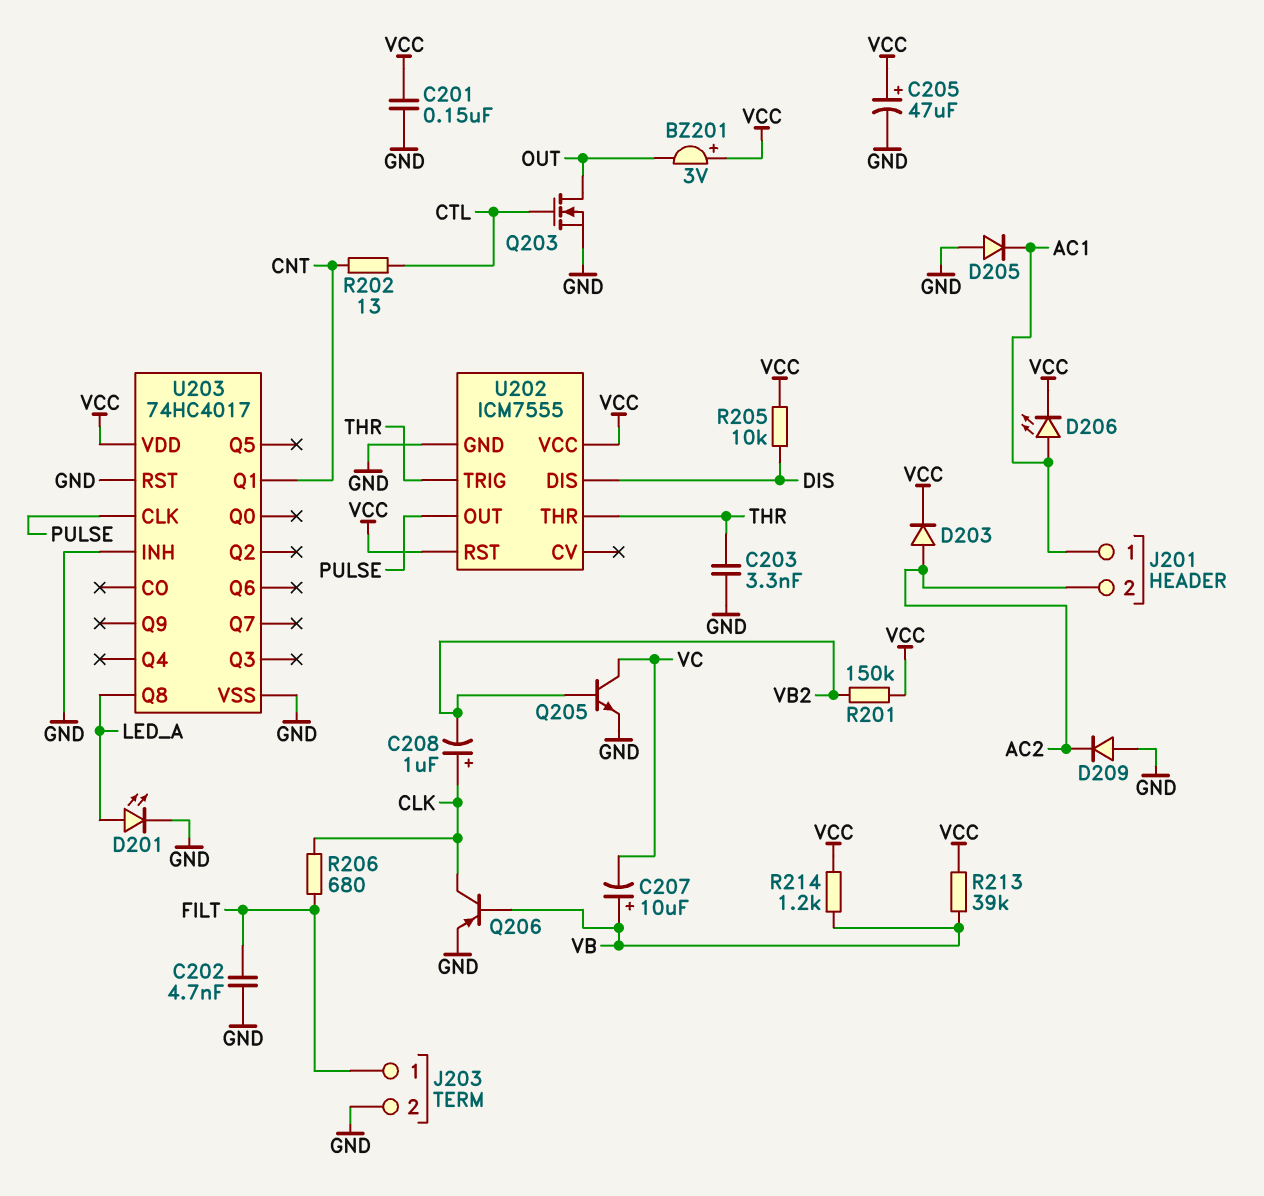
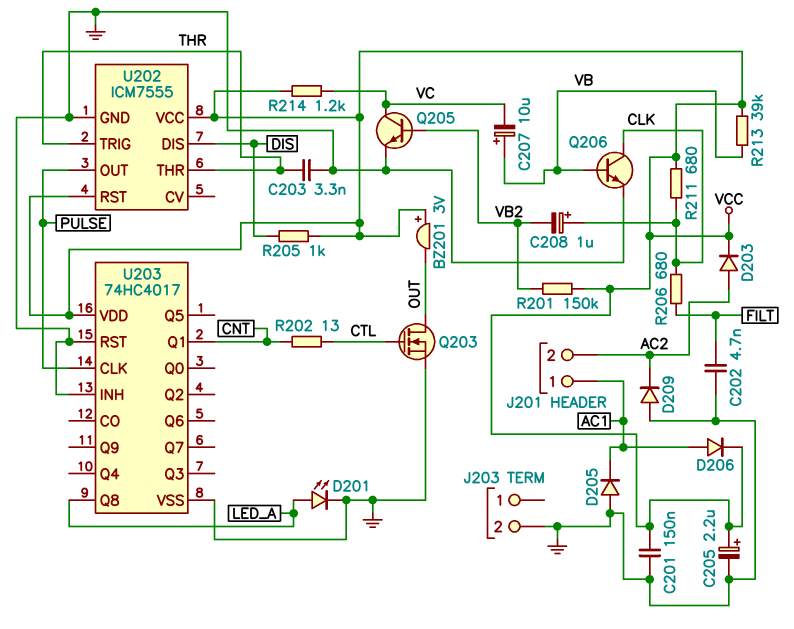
C205: 47uF (plus VCC, minus GND) -> 2.2uF (plus VCC, minus GND)
D206: LED (A AC1, K VCC) -> diode (A AC1, K VCC)
J203 pin 1: FILT -> none
Q206: PNP (B VB, C CLK, E GND) -> NPN (B VB, C CLK, E GND)
R205: 10k (DIS, VCC) -> 1k (DIS, VCC)
R211: none -> 680 (CLK, VCC)
R214: 1.2k (VB, VCC) -> 1.2k (VC, VCC)

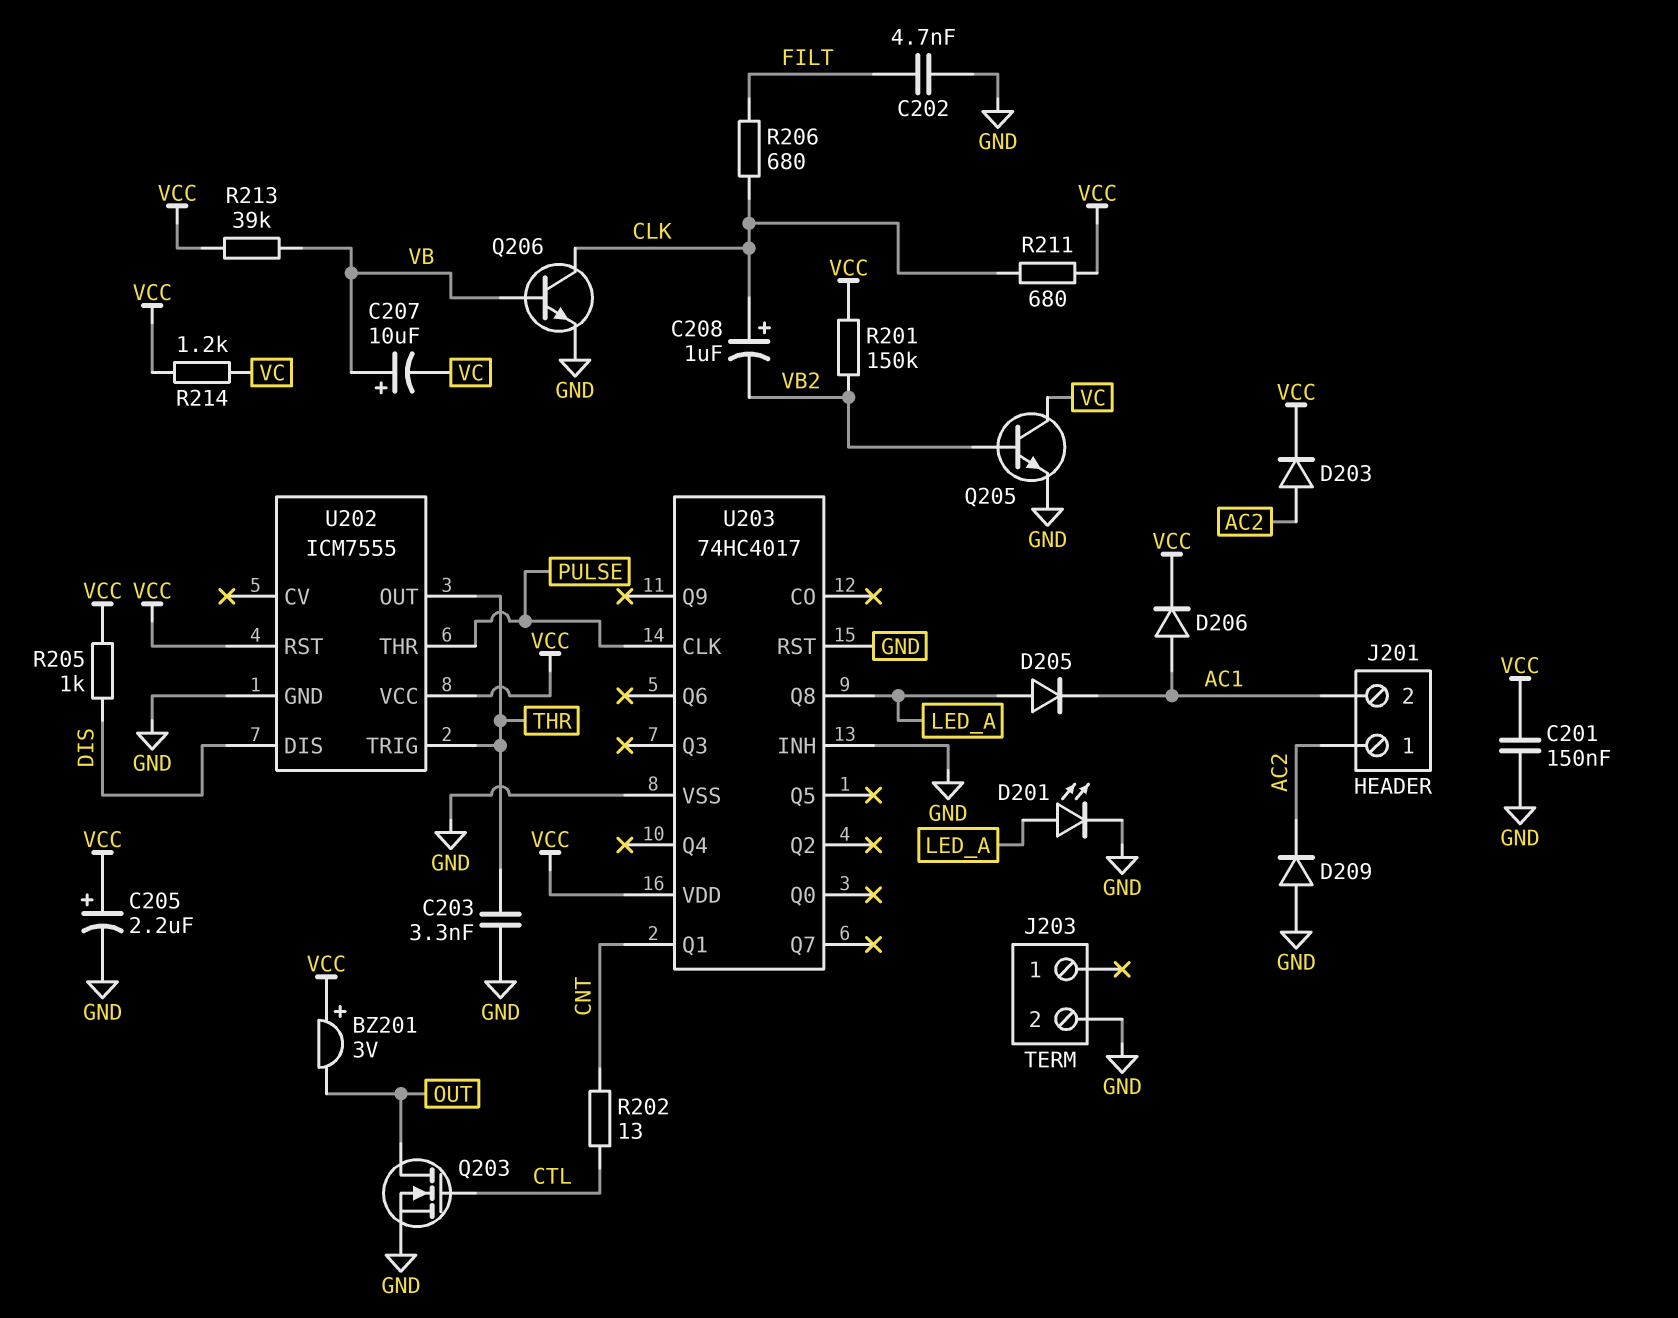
D205: diode (A GND, K AC1) -> diode (A LED_A, K AC1)
J201 pin 1: AC1 -> AC2
J201 pin 2: AC2 -> AC1
U202 pin OUT: PULSE -> THR
U202 pin THR: THR -> PULSE

